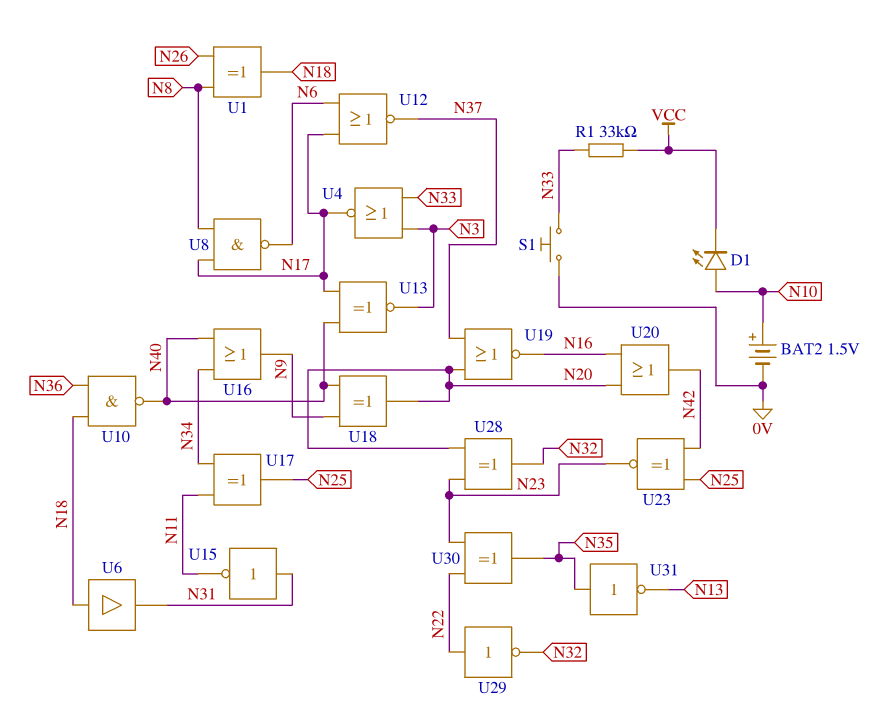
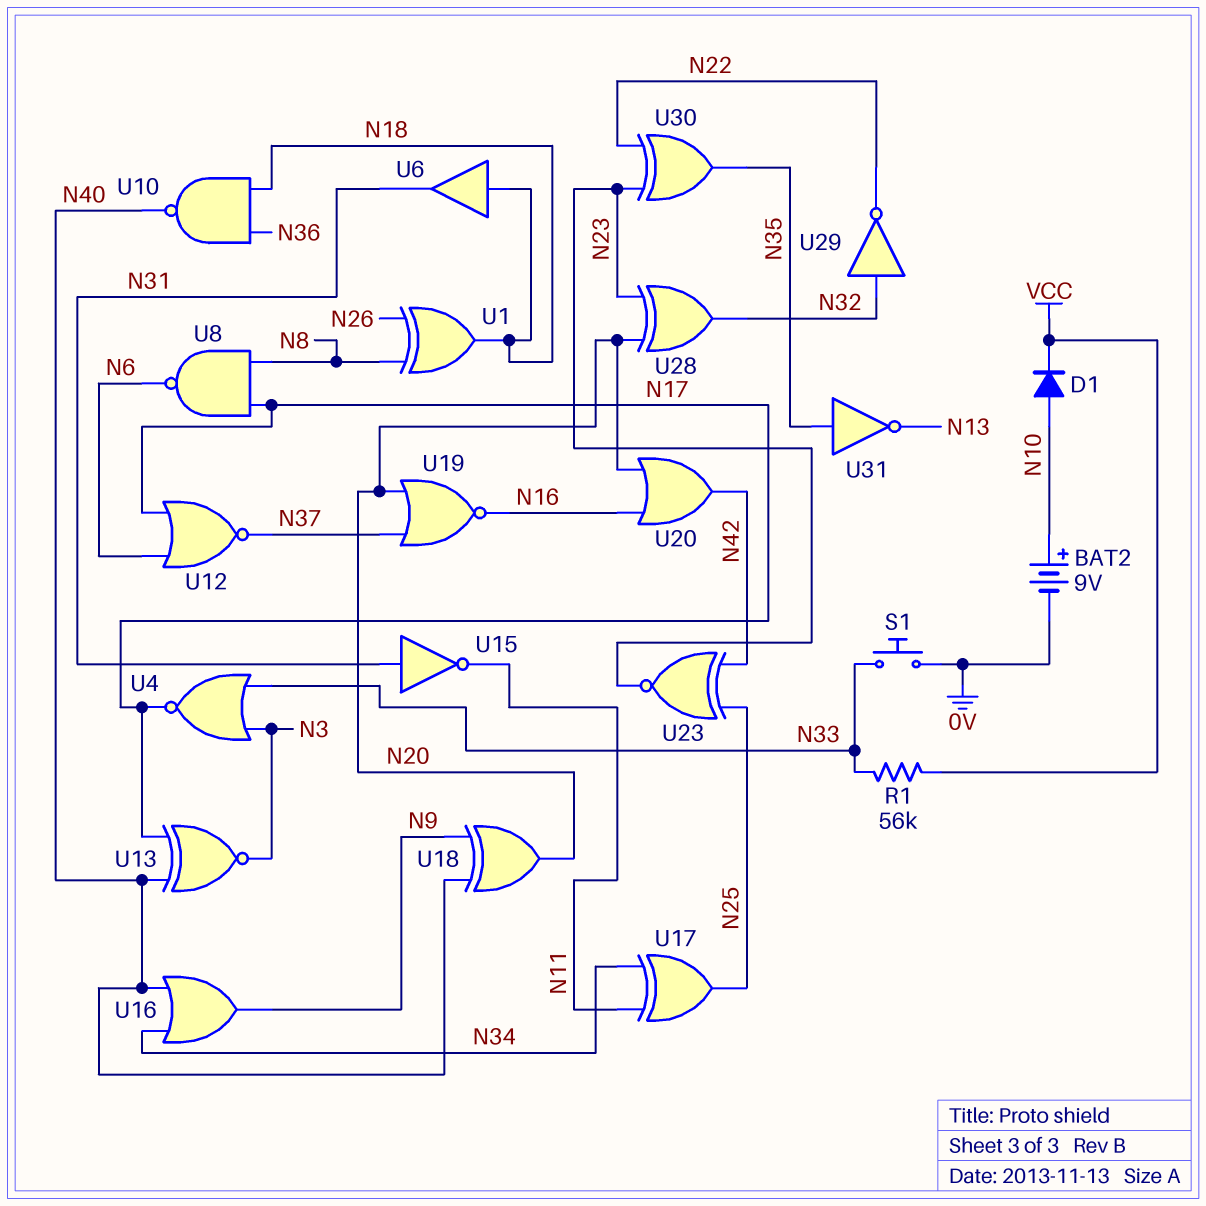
BAT2: 1.5V (plus N10, minus 0V) -> 9V (plus N10, minus 0V)
D1: LED (A N10, K VCC) -> diode (A N10, K VCC)
R1: 33k (N33, VCC) -> 56k (N33, VCC)
U29: NOT (in N22, out N32) -> NOT (in N32, out N22)

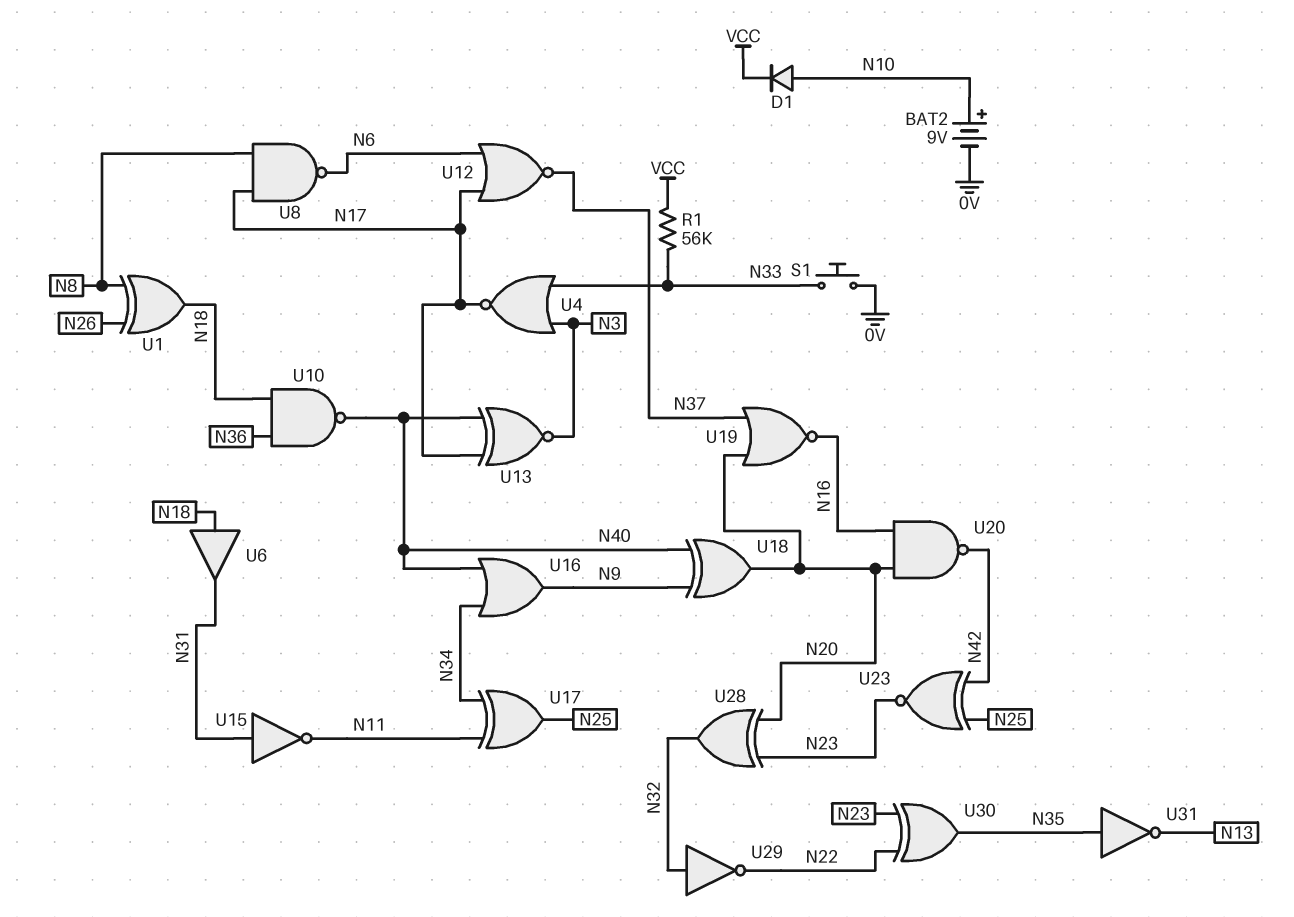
U20: OR (in N16, in N20, out N42) -> NAND (in N16, in N20, out N42)

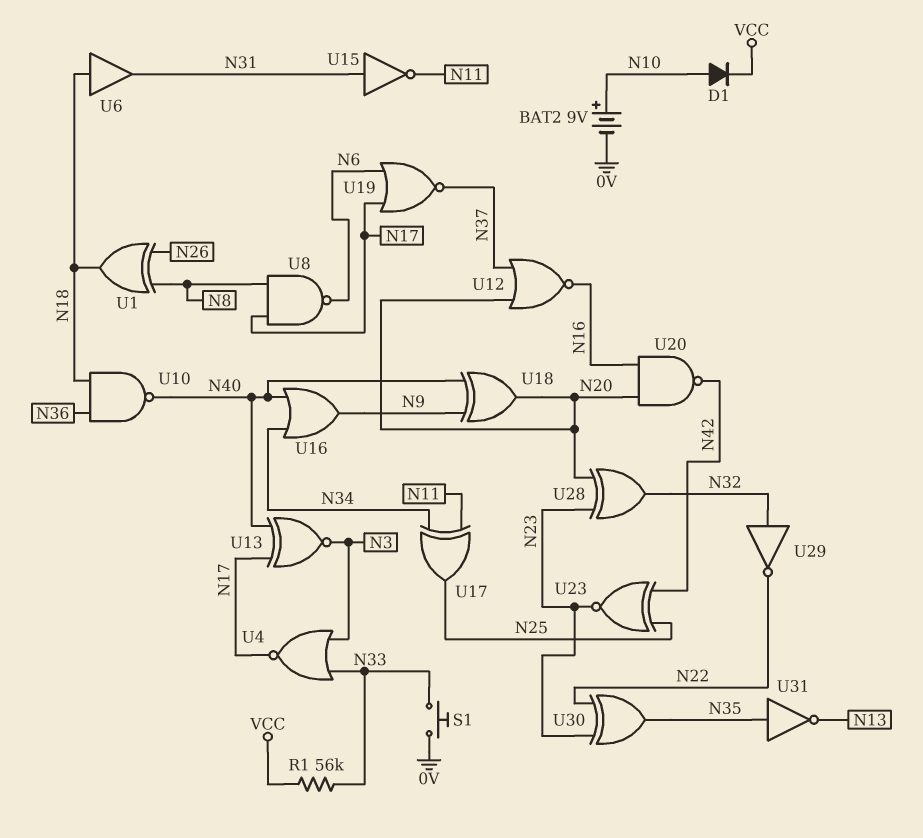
U12: NOR (in N6, in N17, out N37) -> NOR (in N20, in N37, out N16)
U19: NOR (in N20, in N37, out N16) -> NOR (in N6, in N17, out N37)

